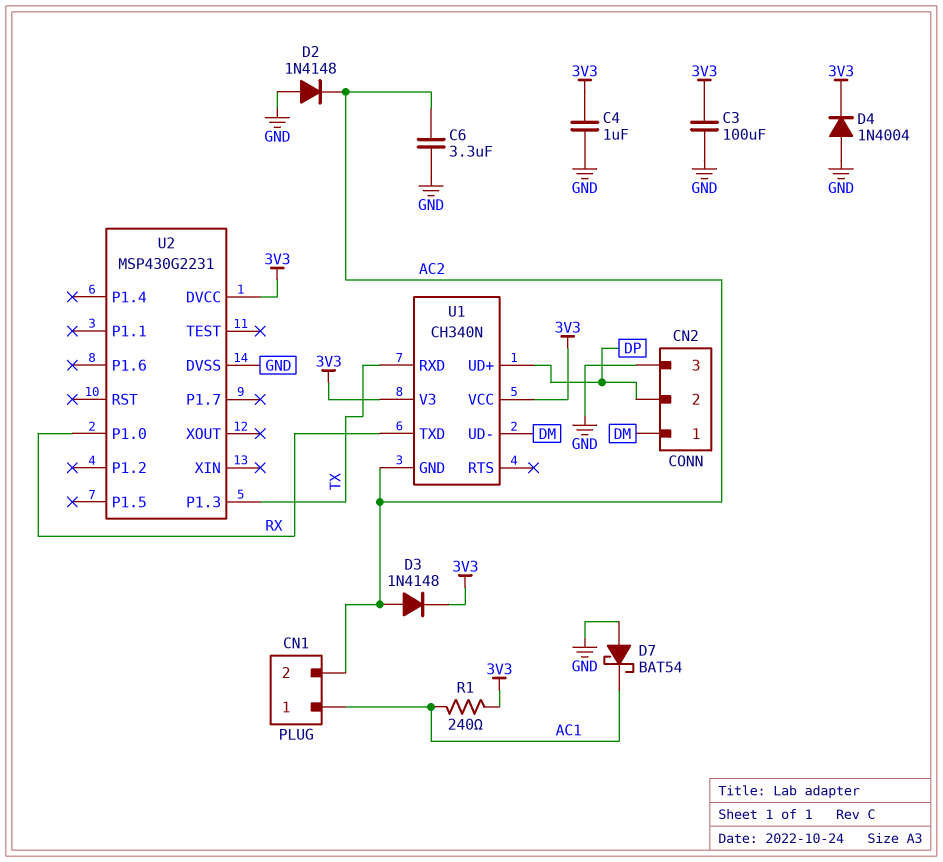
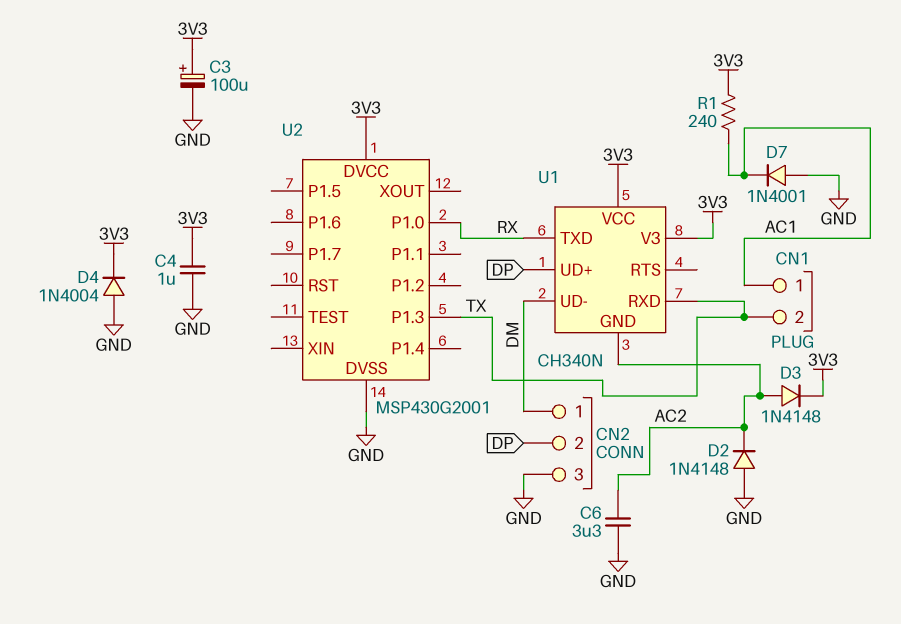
C3: 100uF (3V3, GND) -> 100uF (plus 3V3, minus GND)
CN1 pin 2: AC2 -> TX
D7: schottky BAT54 (A GND, K AC1) -> diode 1N4001 (A GND, K AC1)
U2: MSP430G2231 -> MSP430G2001

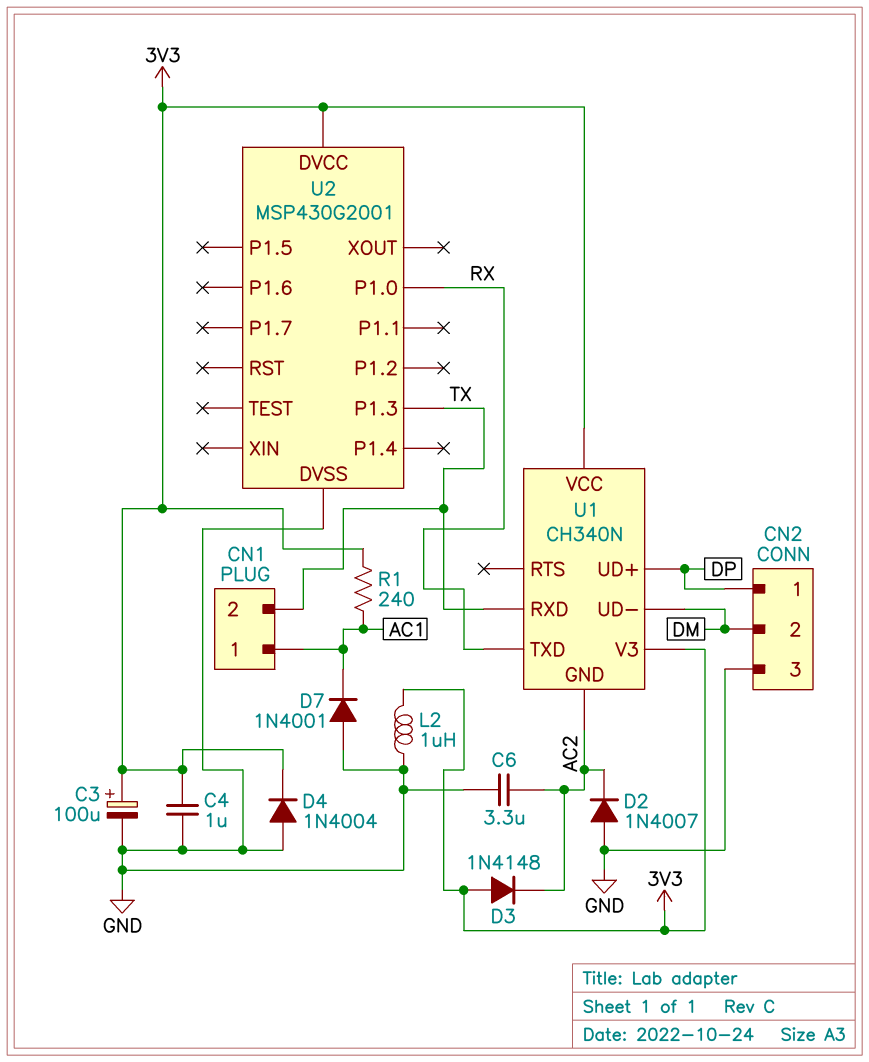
CN2 pin 1: DM -> DP
CN2 pin 2: DP -> DM
D2: diode 1N4148 (A GND, K AC2) -> diode 1N4007 (A GND, K AC2)
D3: diode 1N4148 (A AC2, K 3V3) -> diode 1N4148 (A 3V3, K AC2)
L2: none -> 1uH (3V3, GND)

